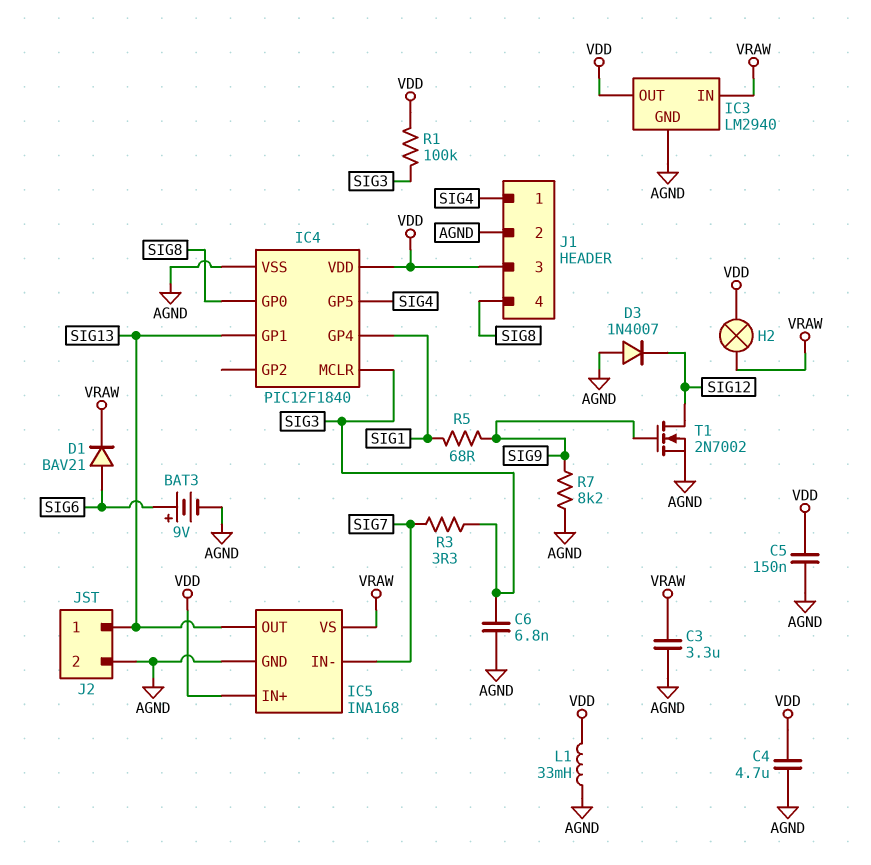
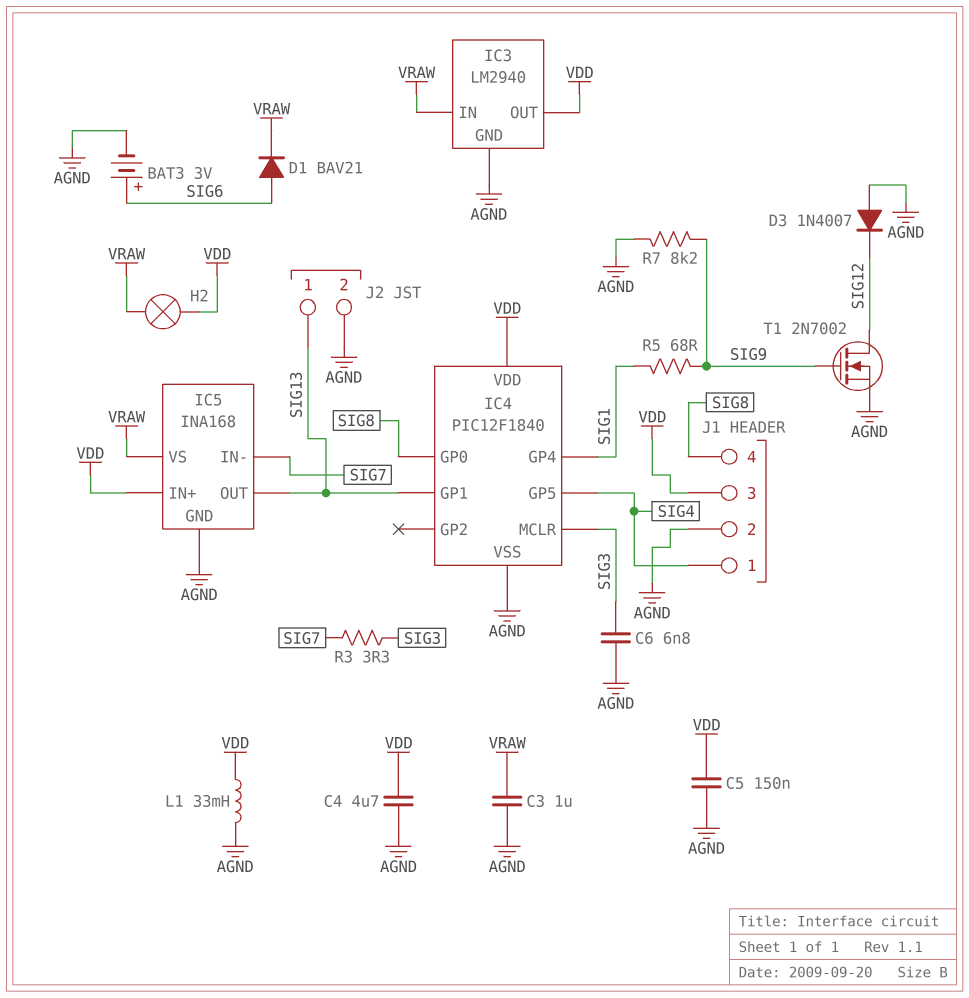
BAT3: 9V (plus SIG6, minus AGND) -> 3V (plus SIG6, minus AGND)
C3: 3.3uF (AGND, VRAW) -> 1uF (AGND, VRAW)
R1: 100k (SIG3, VDD) -> none

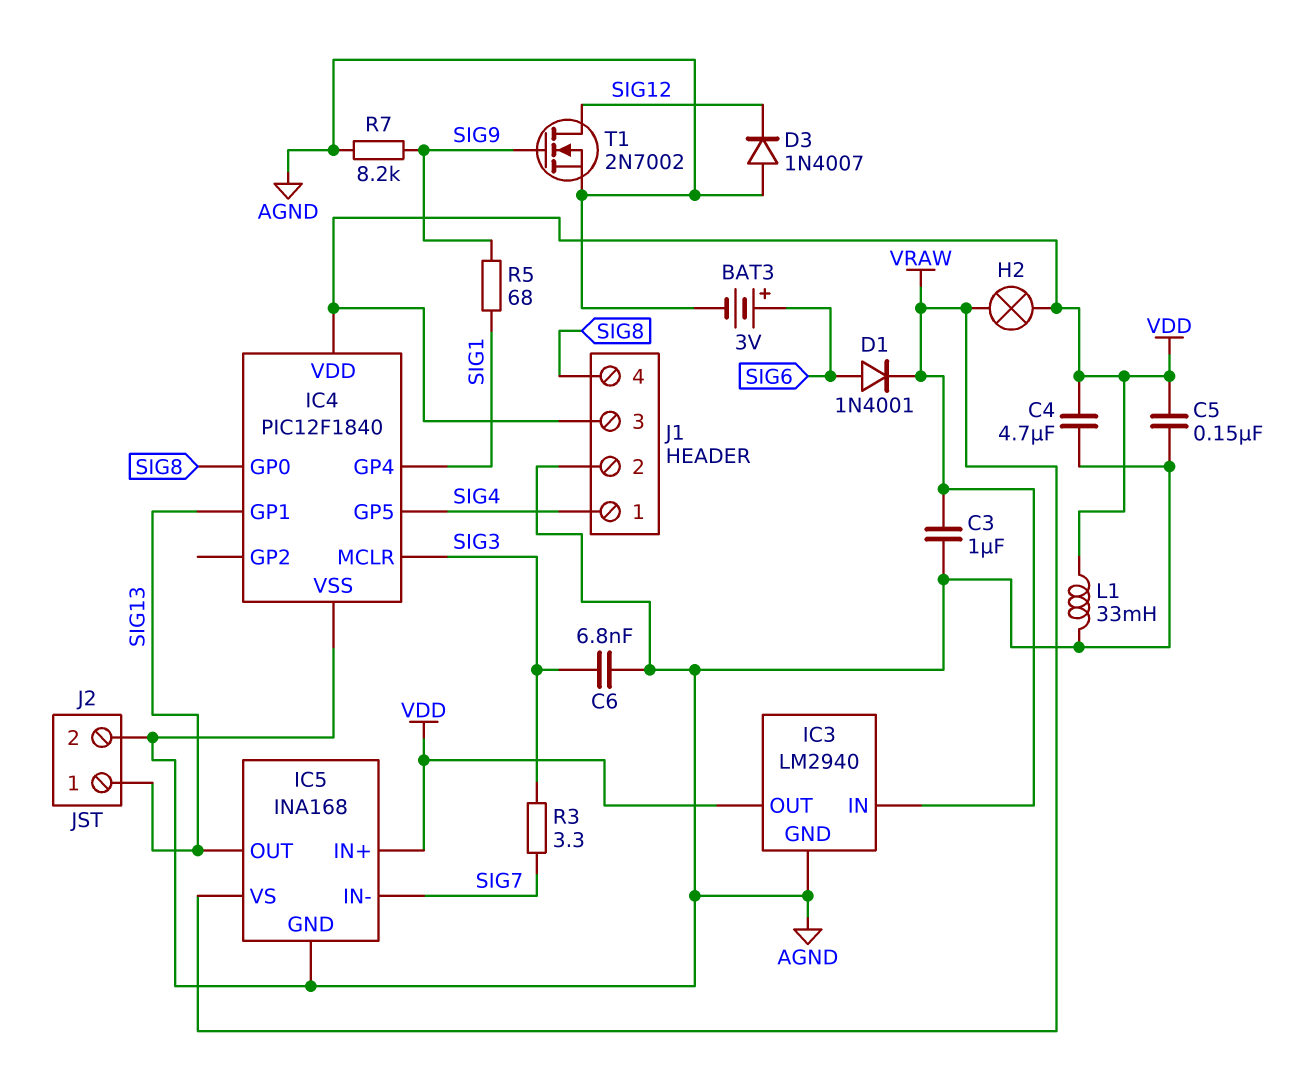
D1: diode BAV21 (A SIG6, K VRAW) -> diode 1N4001 (A SIG6, K VRAW)

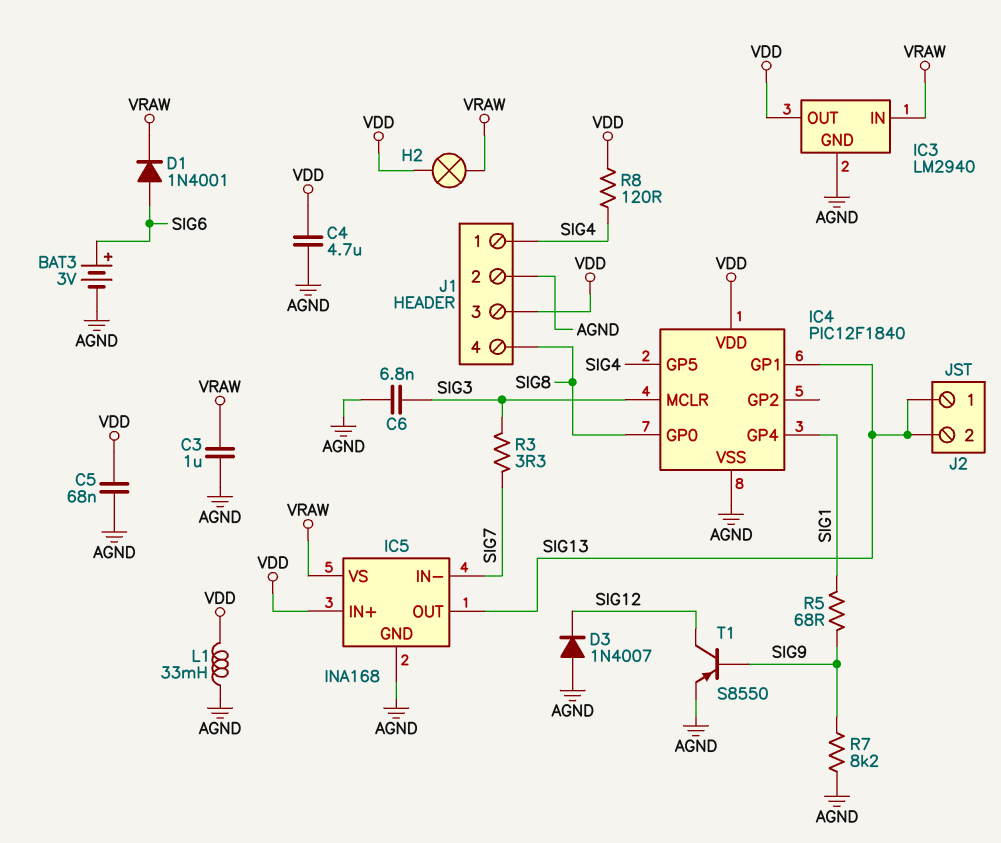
C5: 150nF (AGND, VDD) -> 68nF (AGND, VDD)
J2 pin 2: AGND -> SIG13
R8: none -> 120 (SIG4, VDD)
T1: NMOS 2N7002 (G SIG9, D SIG12, S AGND) -> PNP S8550 (B SIG9, C SIG12, E AGND)

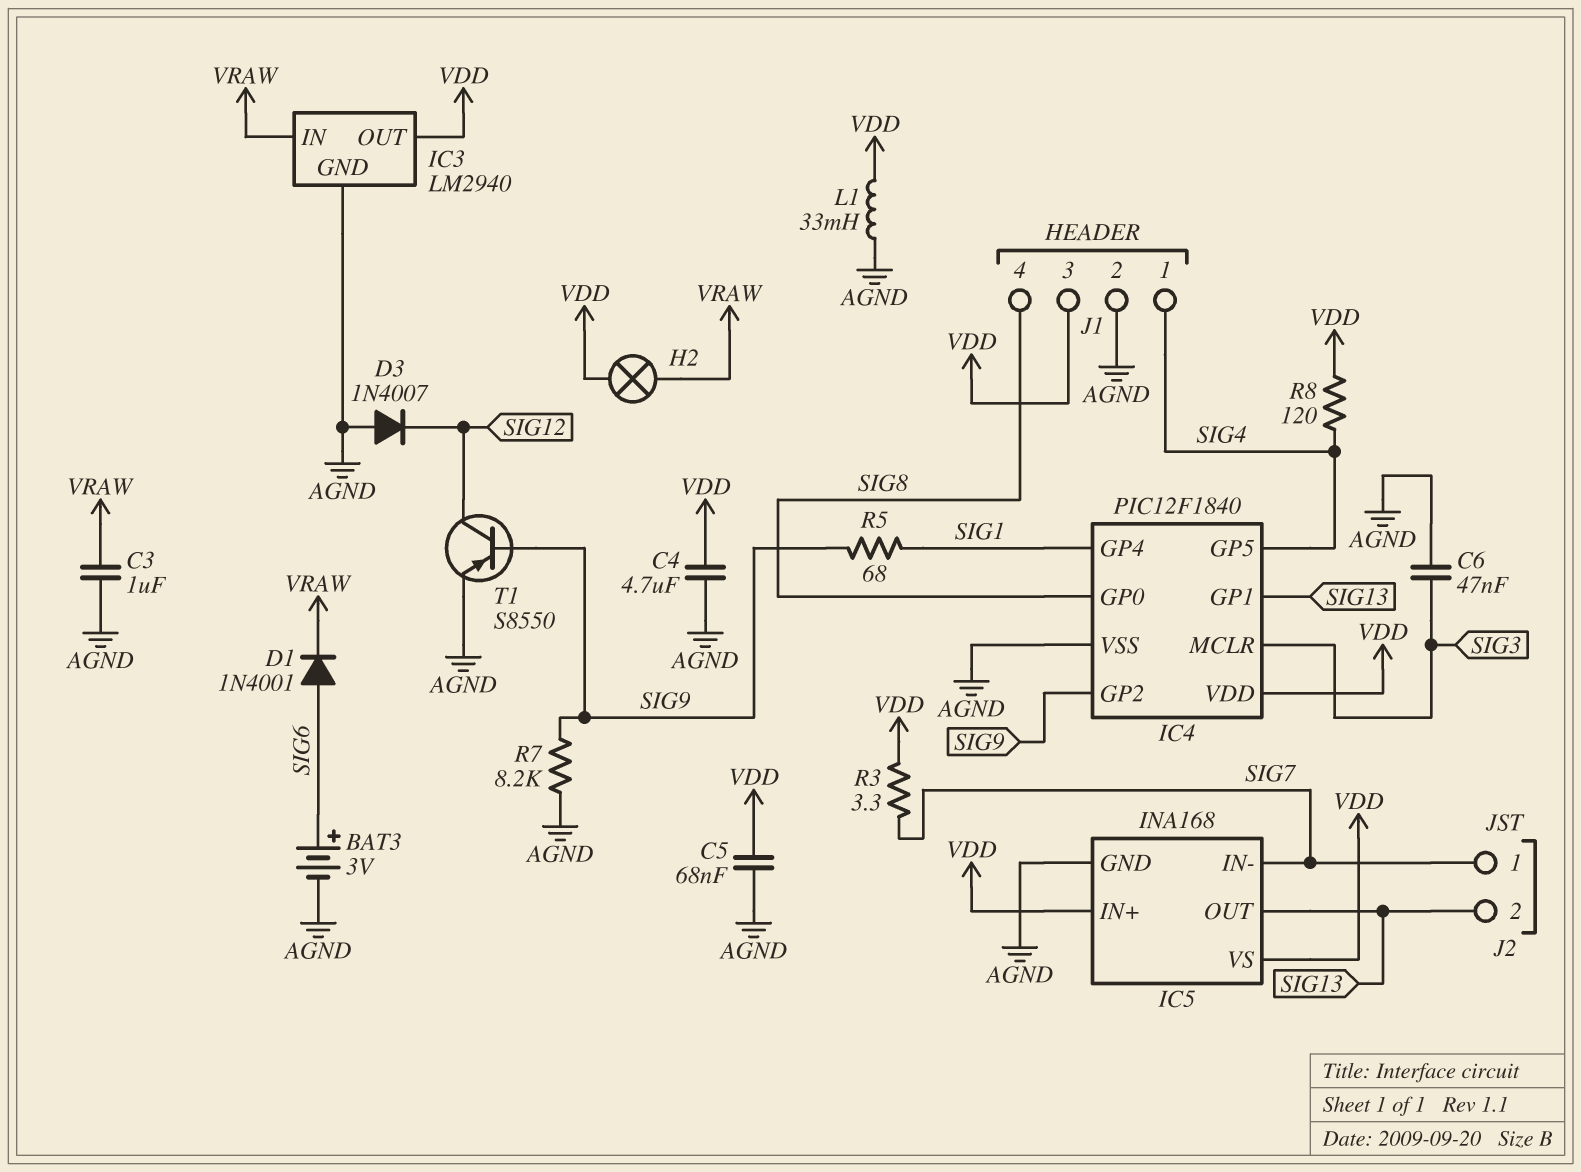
C6: 6.8nF (AGND, SIG3) -> 47nF (AGND, SIG3)
IC4 pin GP2: none -> SIG9
IC5 pin VS: VRAW -> VDD
J2 pin 1: SIG13 -> SIG7
R3: 3.3 (SIG3, SIG7) -> 3.3 (SIG7, VDD)

